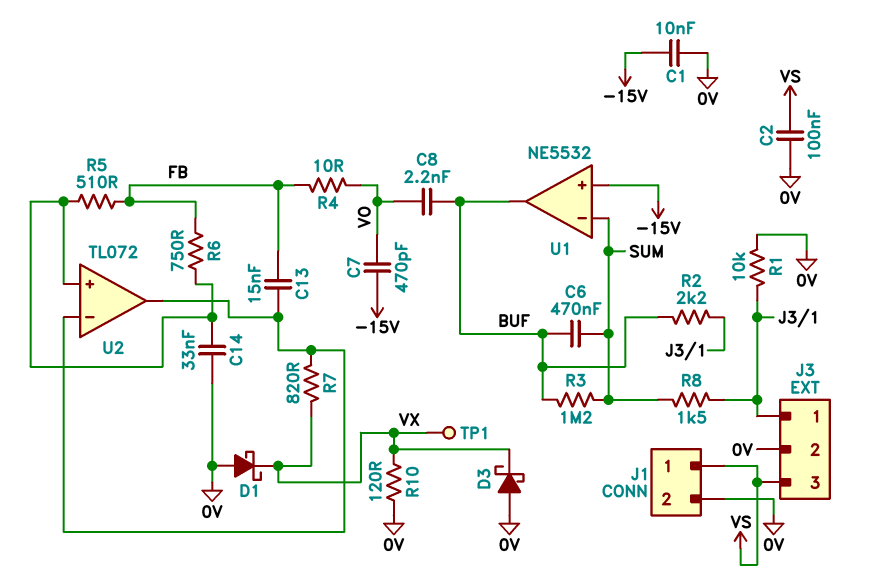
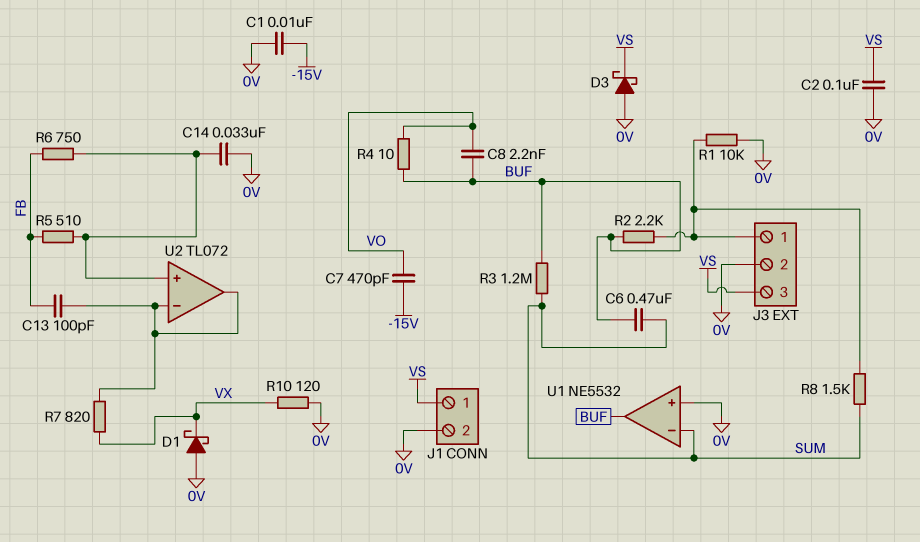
C13: 15nF (FB, U2/in-) -> 100pF (FB, U2/in-)
D3: schottky (A 0V, K VX) -> schottky (A 0V, K VS)
R4: 10 (FB, VO) -> 10 (BUF, VO)
TP1: test point (VX) -> none
U1 pin in+: -15V -> 0V

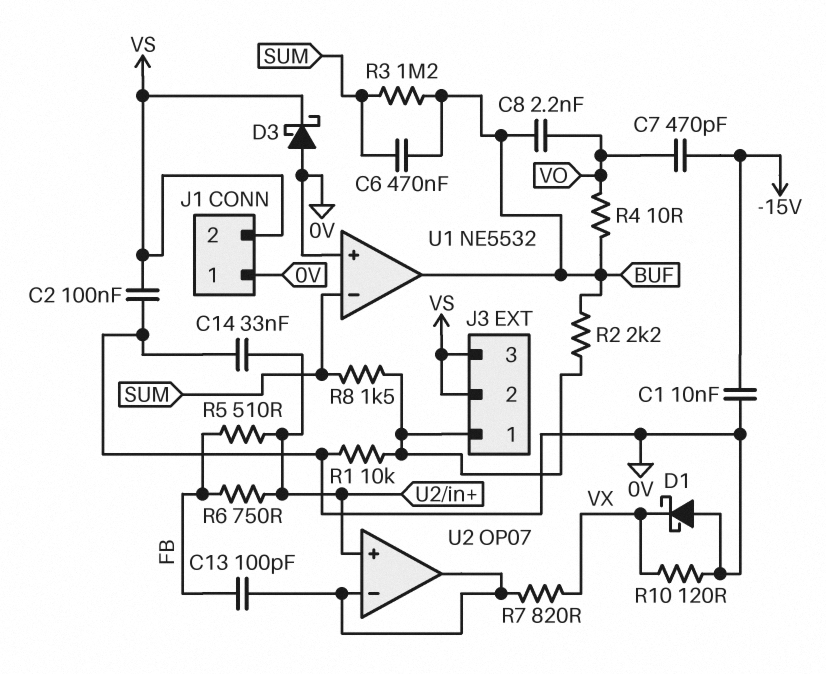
J1 pin 1: VS -> 0V
J1 pin 2: 0V -> VS
J3 pin 2: 0V -> VS
U2: TL072 -> OP07

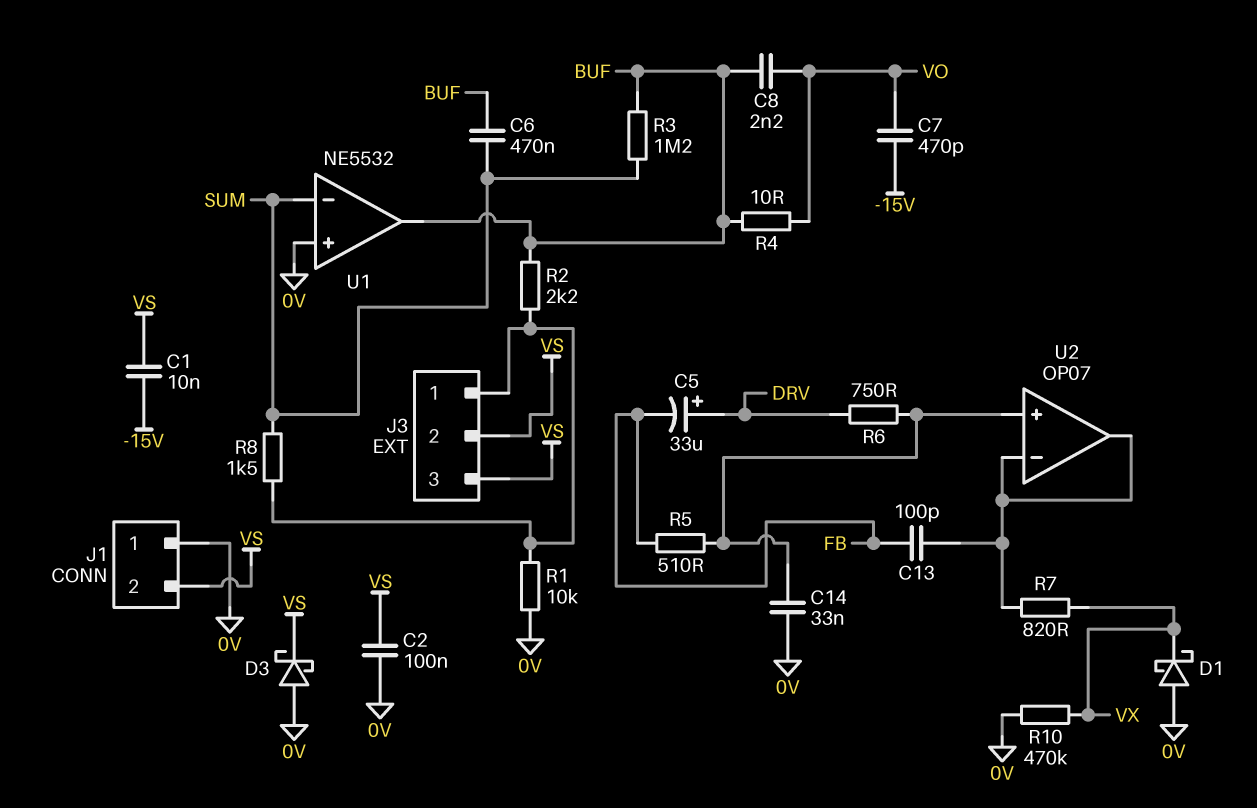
C1: 10nF (-15V, 0V) -> 10nF (-15V, VS)
C5: none -> 33uF (plus DRV, minus FB)
R6: 750 (FB, U2/in+) -> 750 (DRV, U2/in+)
R10: 120 (0V, VX) -> 470k (0V, VX)

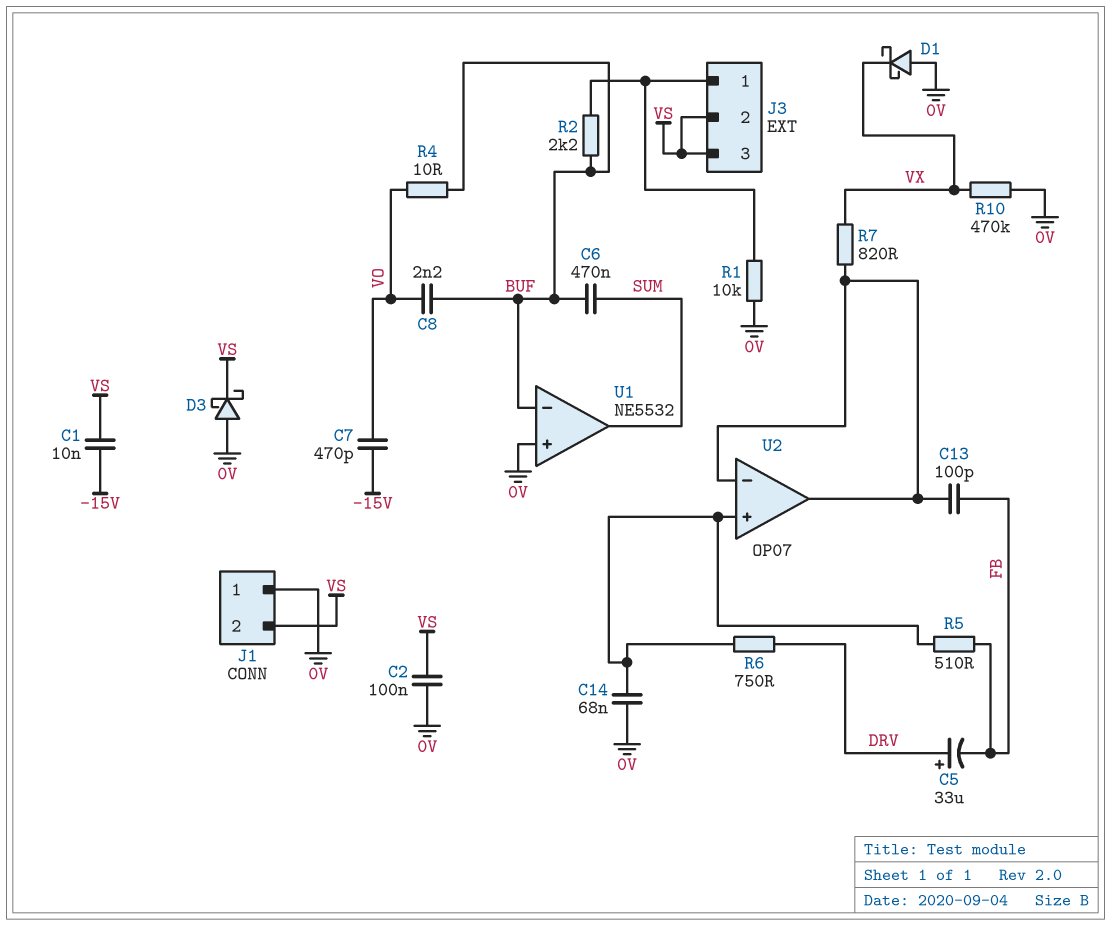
C14: 33nF (0V, U2/in+) -> 68nF (0V, U2/in+)
R3: 1.2M (BUF, SUM) -> none
R8: 1.5k (J3/1, SUM) -> none
U1 pin in-: SUM -> BUF
U1 pin out: BUF -> SUM

